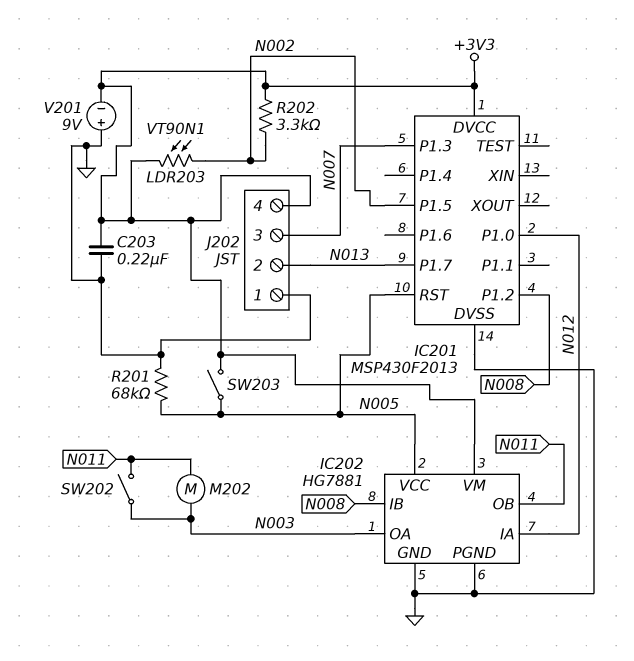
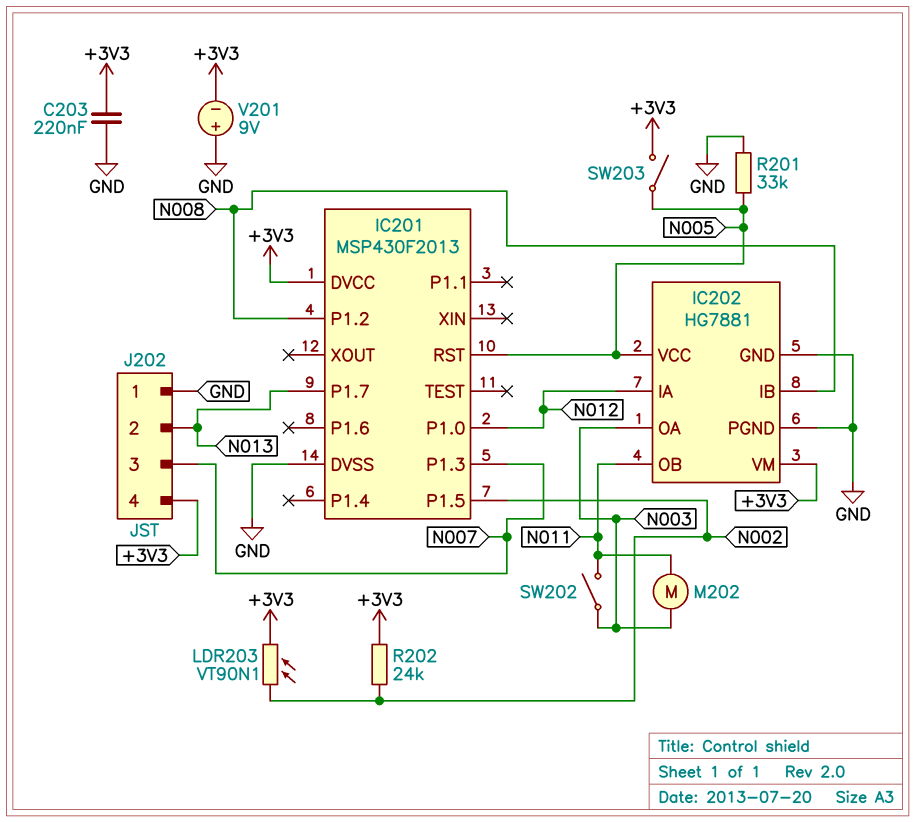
R201: 68k (GND, N005) -> 33k (GND, N005)
R202: 3.3k (+3V3, N002) -> 24k (+3V3, N002)

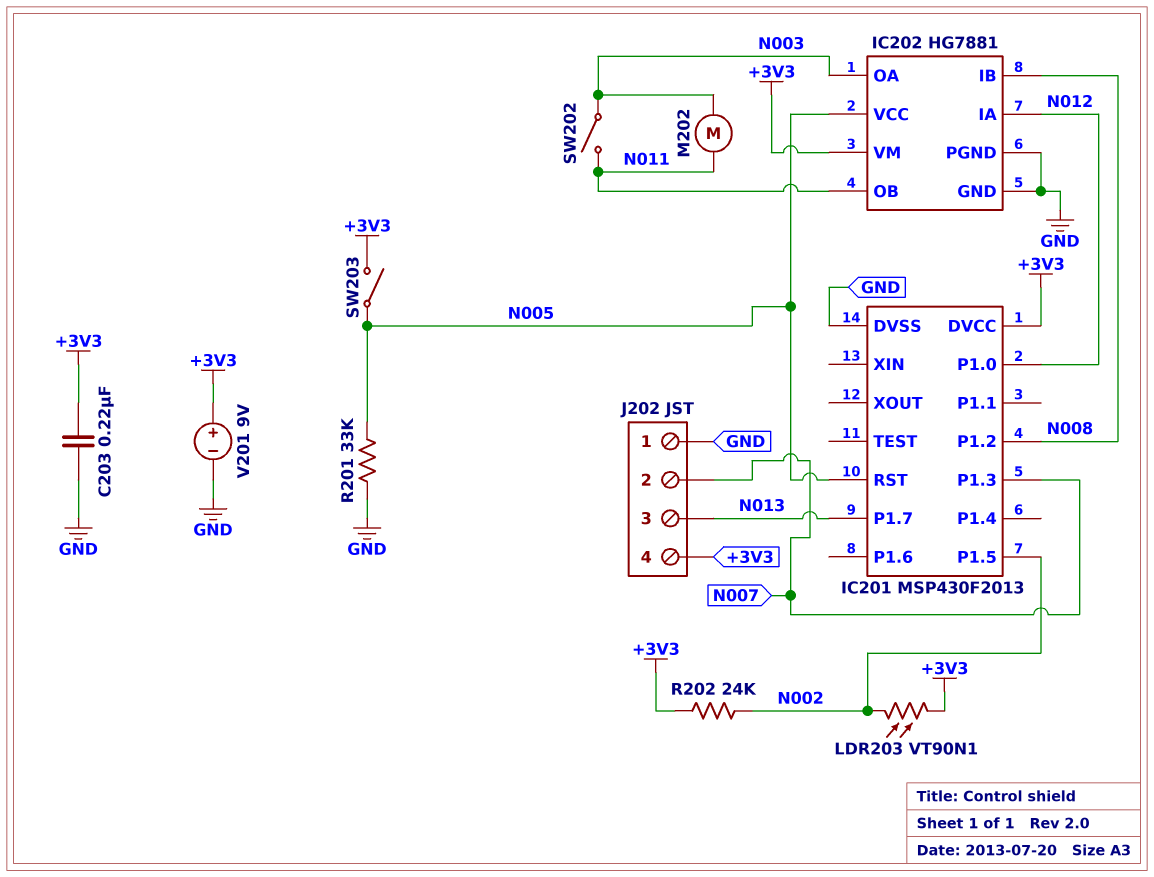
J202 pin 2: N013 -> N007
J202 pin 3: N007 -> N013
V201: 9V (plus GND, minus +3V3) -> 9V (plus +3V3, minus GND)

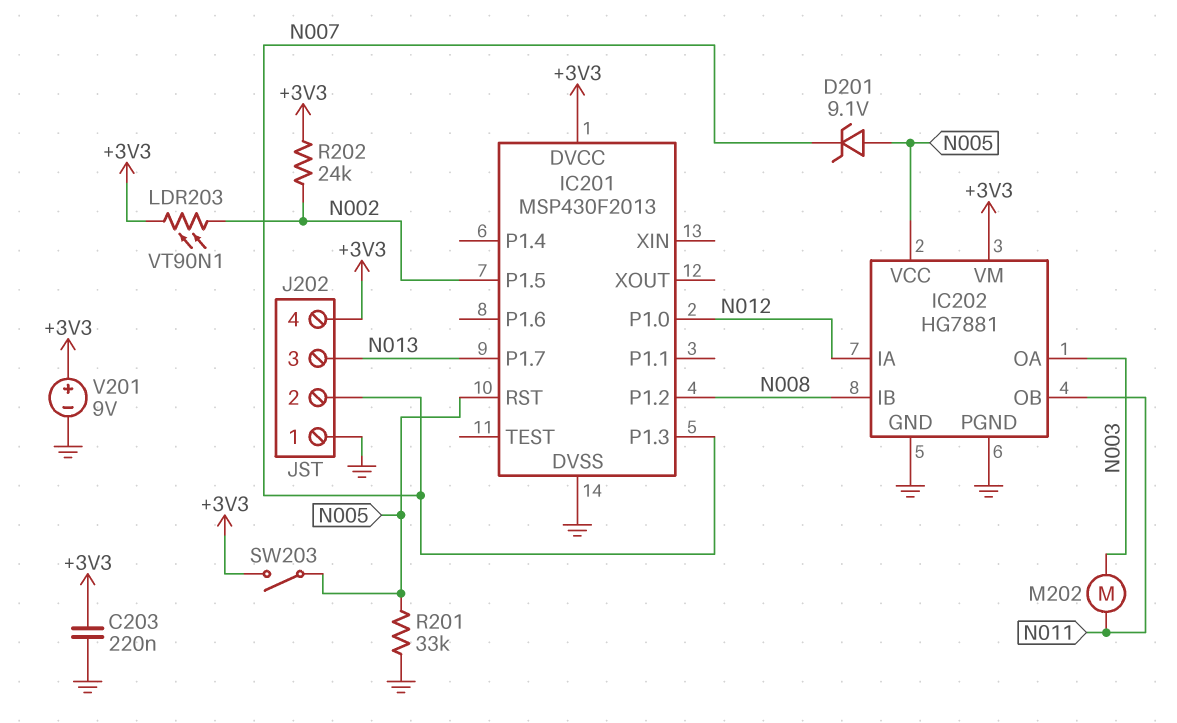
D201: none -> zener 9.1V (A N005, K N007)
SW202: switch (N003, N011) -> none

